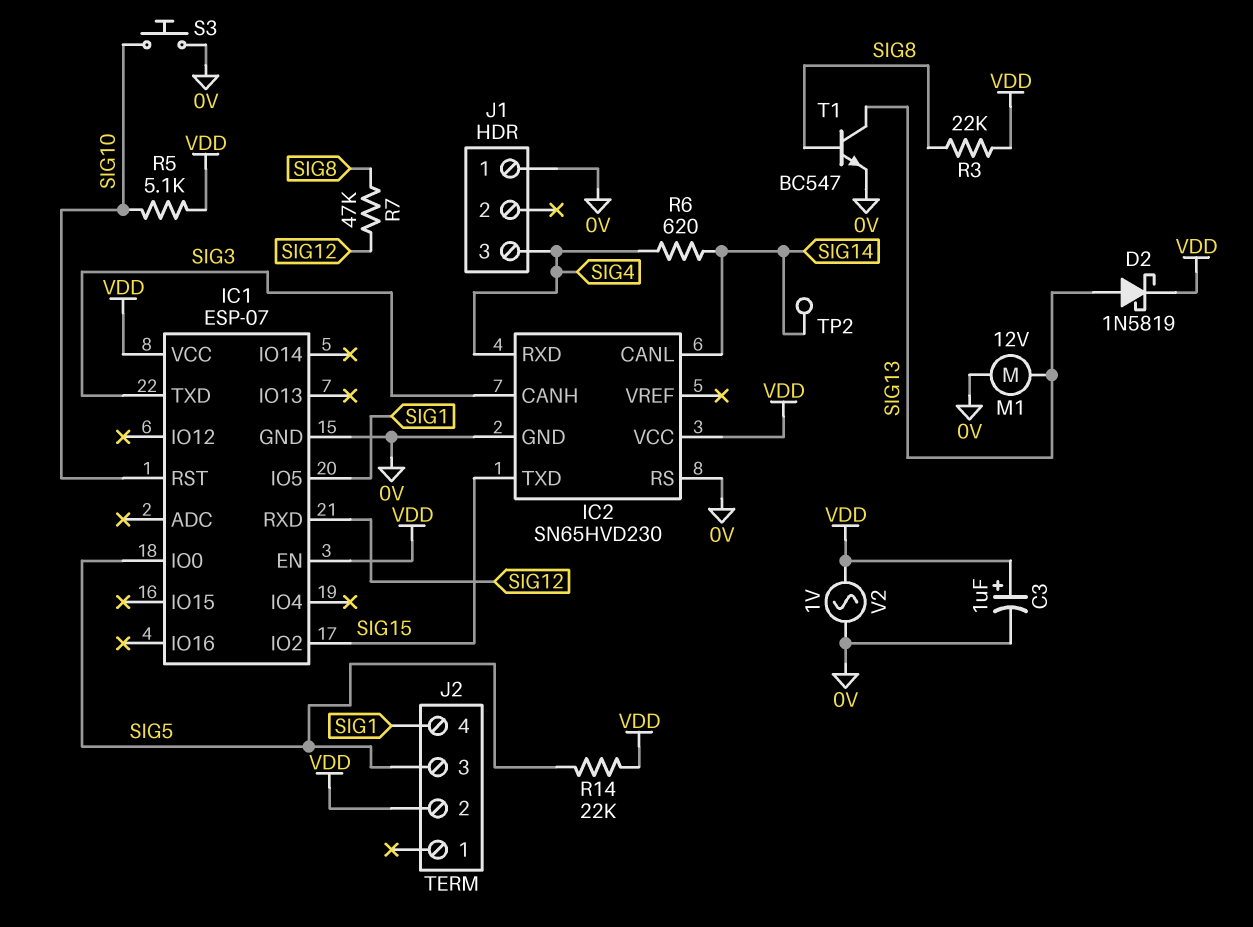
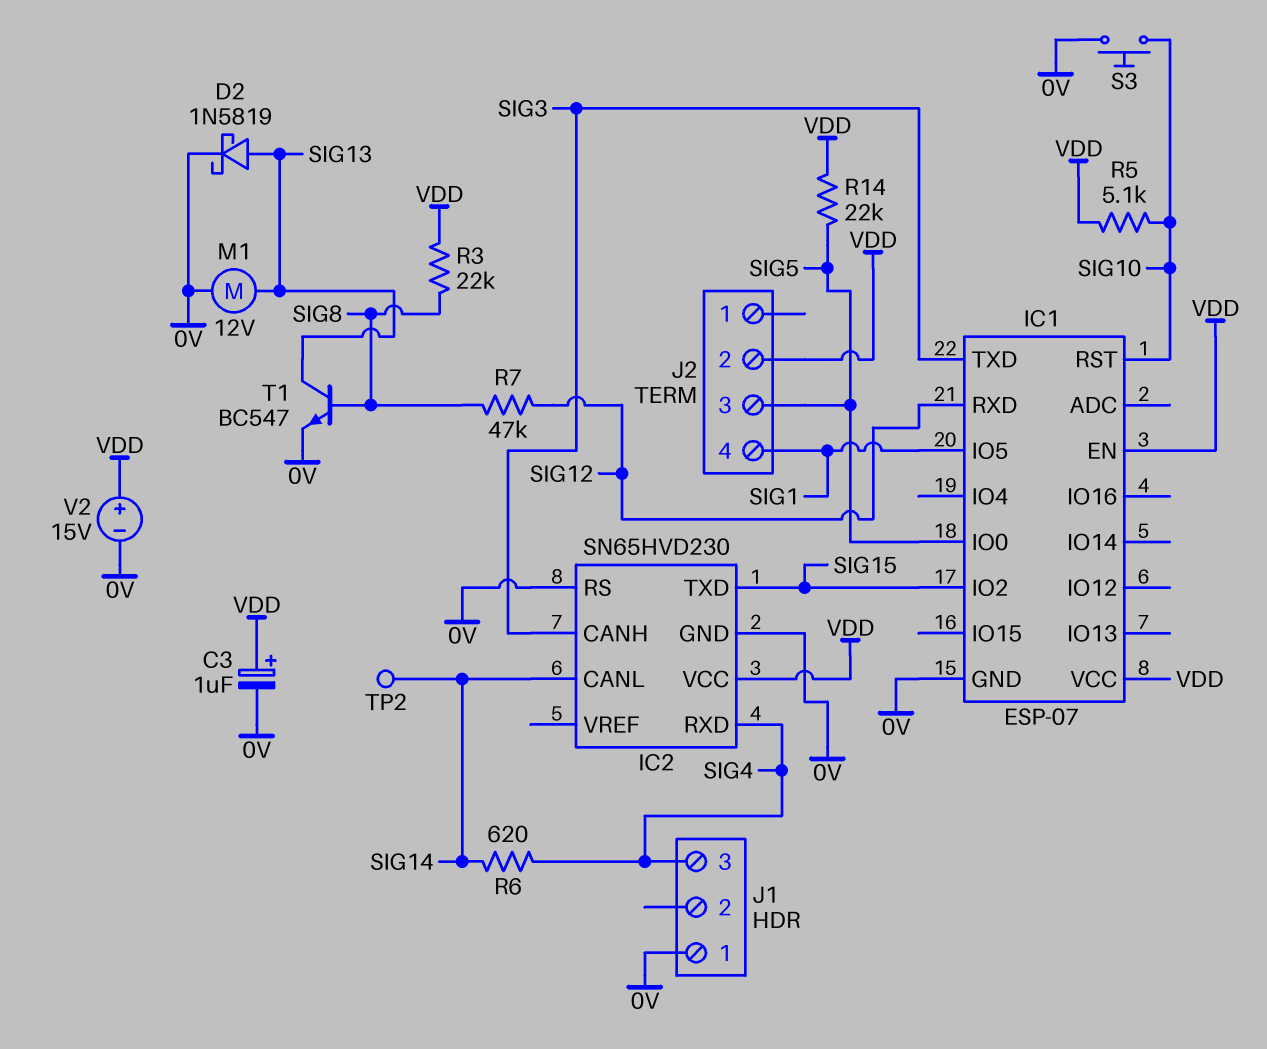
D2: schottky 1N5819 (A SIG13, K VDD) -> schottky 1N5819 (A SIG13, K 0V)
V2: AC 1V (0V, VDD) -> 15V (plus VDD, minus 0V)

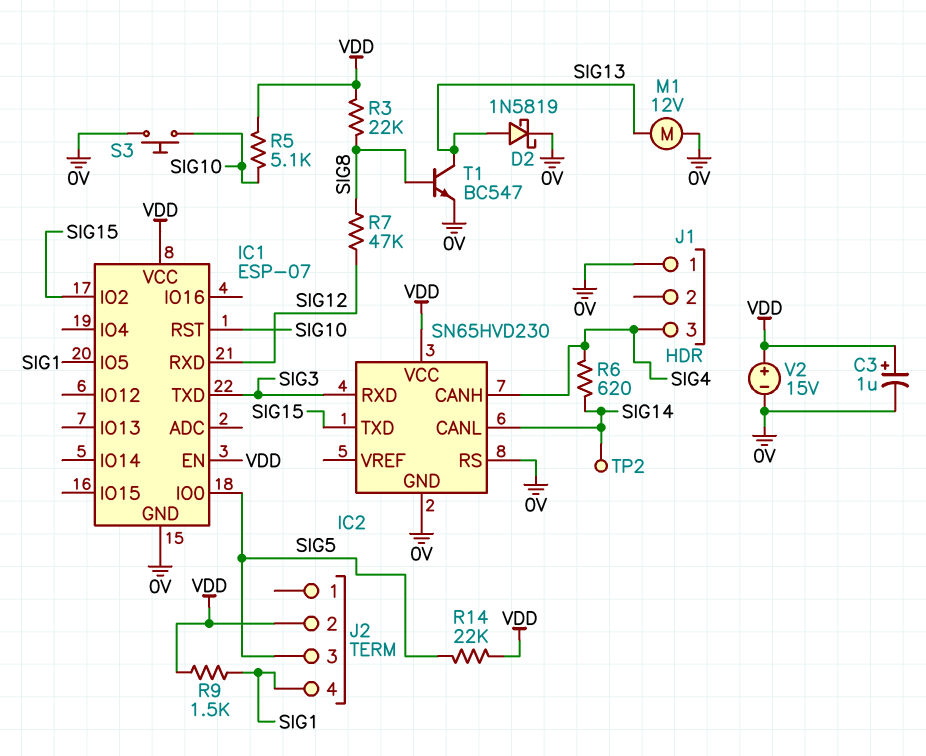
IC2 pin CANH: SIG3 -> SIG4
IC2 pin RXD: SIG4 -> SIG3
R9: none -> 1.5k (SIG1, VDD)

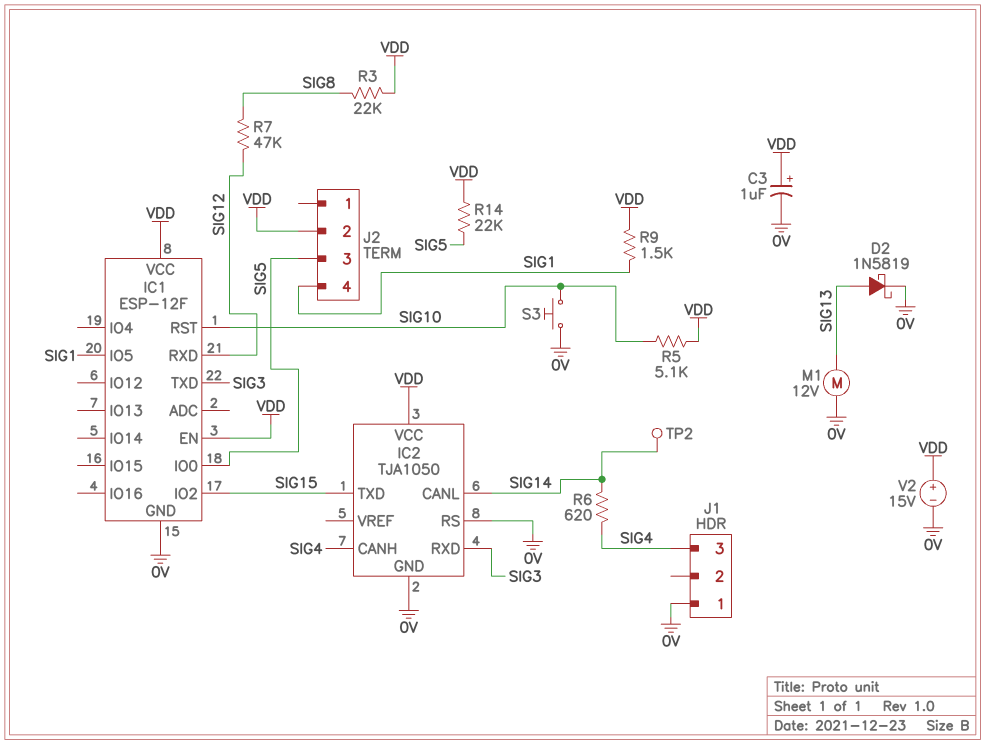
IC1: ESP-07 -> ESP-12F
IC2: SN65HVD230 -> TJA1050
T1: NPN BC547 (B SIG8, C SIG13, E 0V) -> none

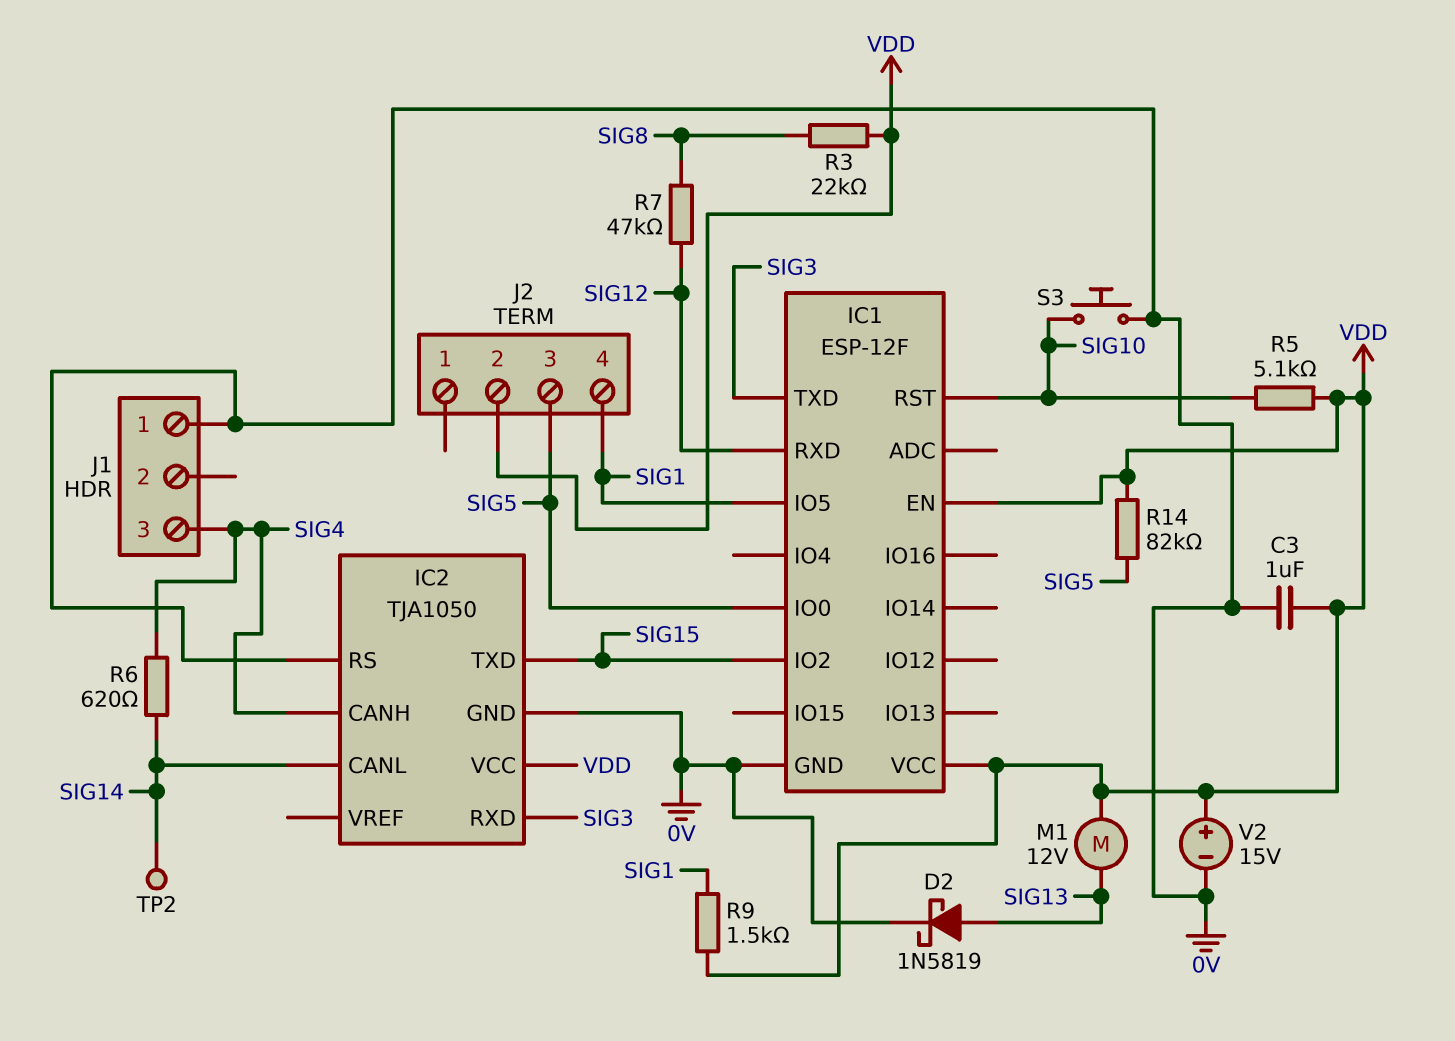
C3: 1uF (plus VDD, minus 0V) -> 1uF (0V, VDD)
M1: motor 12V (0V, SIG13) -> motor 12V (SIG13, VDD)
R14: 22k (SIG5, VDD) -> 82k (SIG5, VDD)

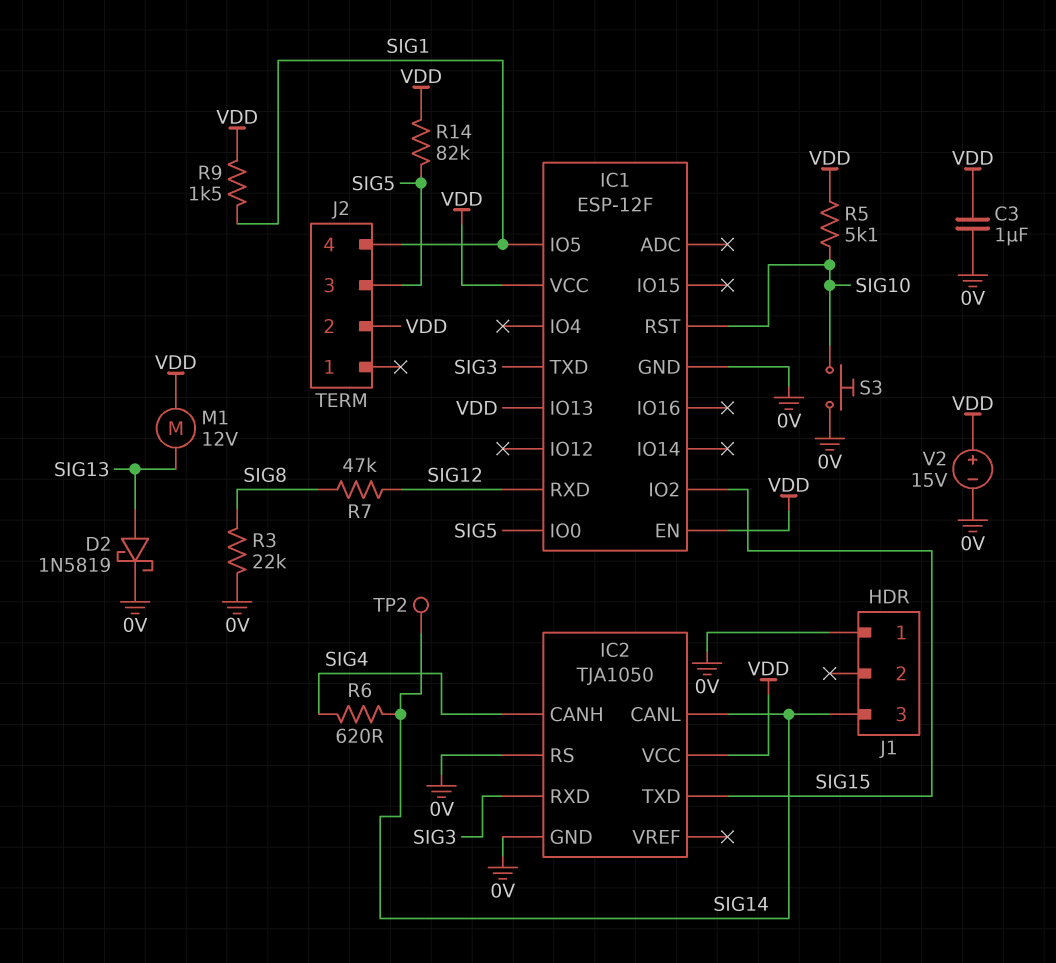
IC1 pin IO13: none -> VDD
J1 pin 3: SIG4 -> SIG14
R3: 22k (SIG8, VDD) -> 22k (0V, SIG8)

